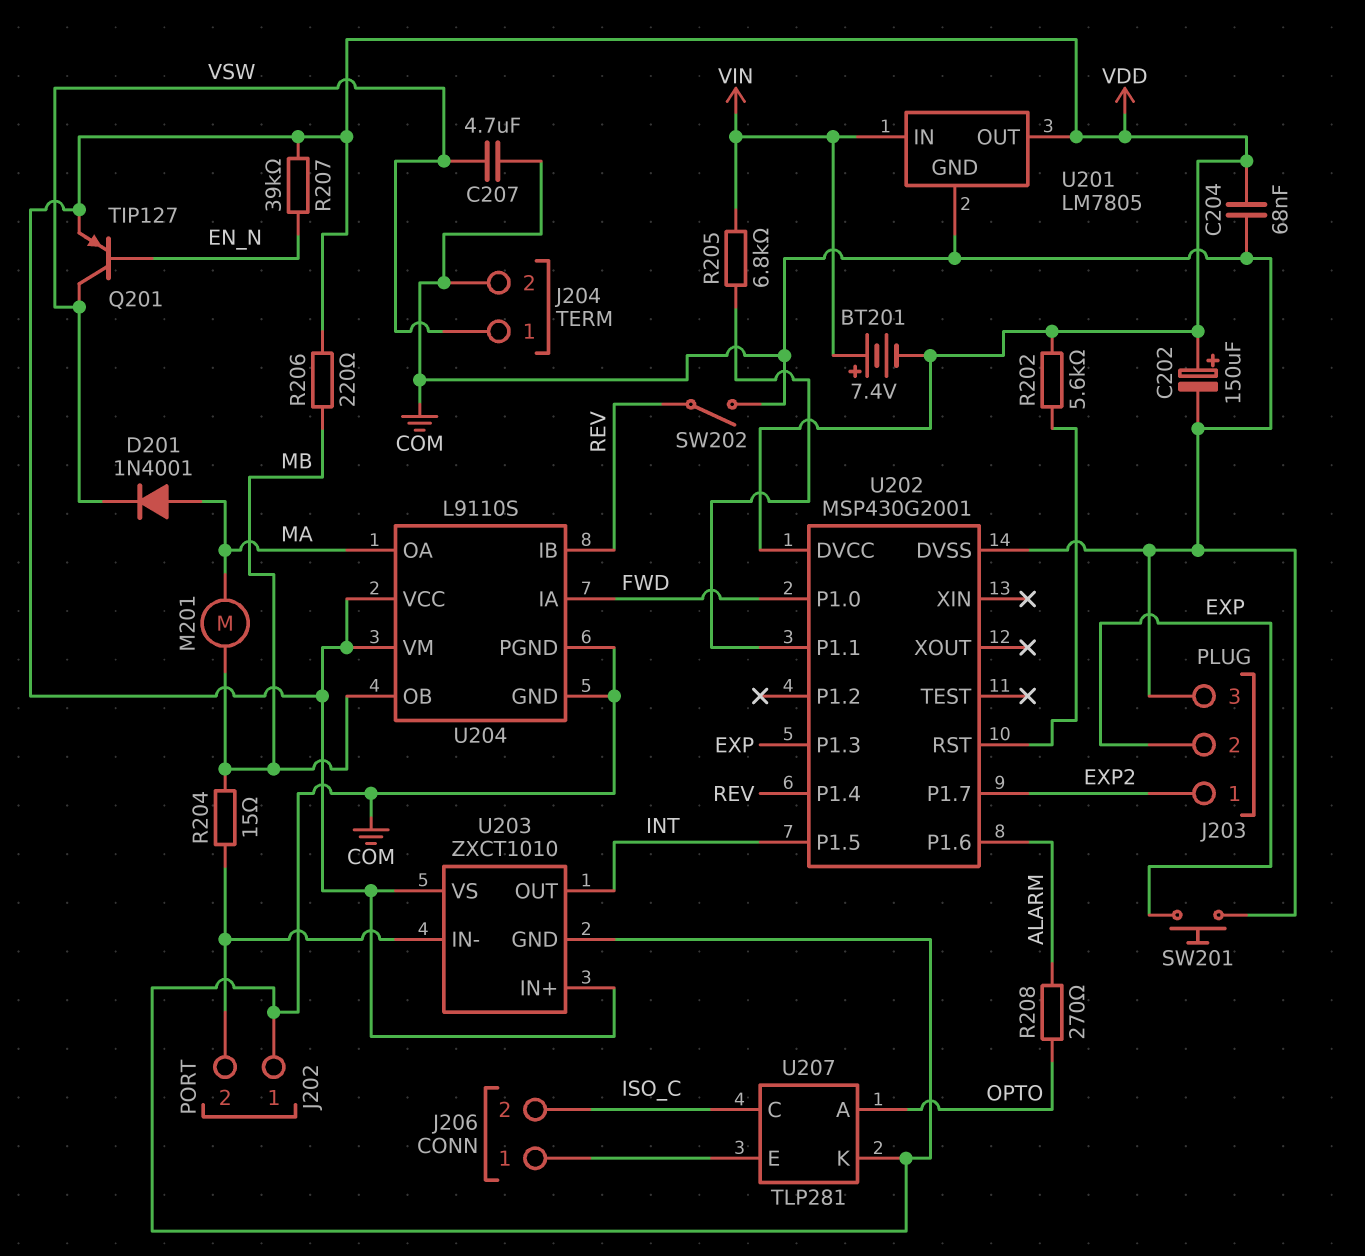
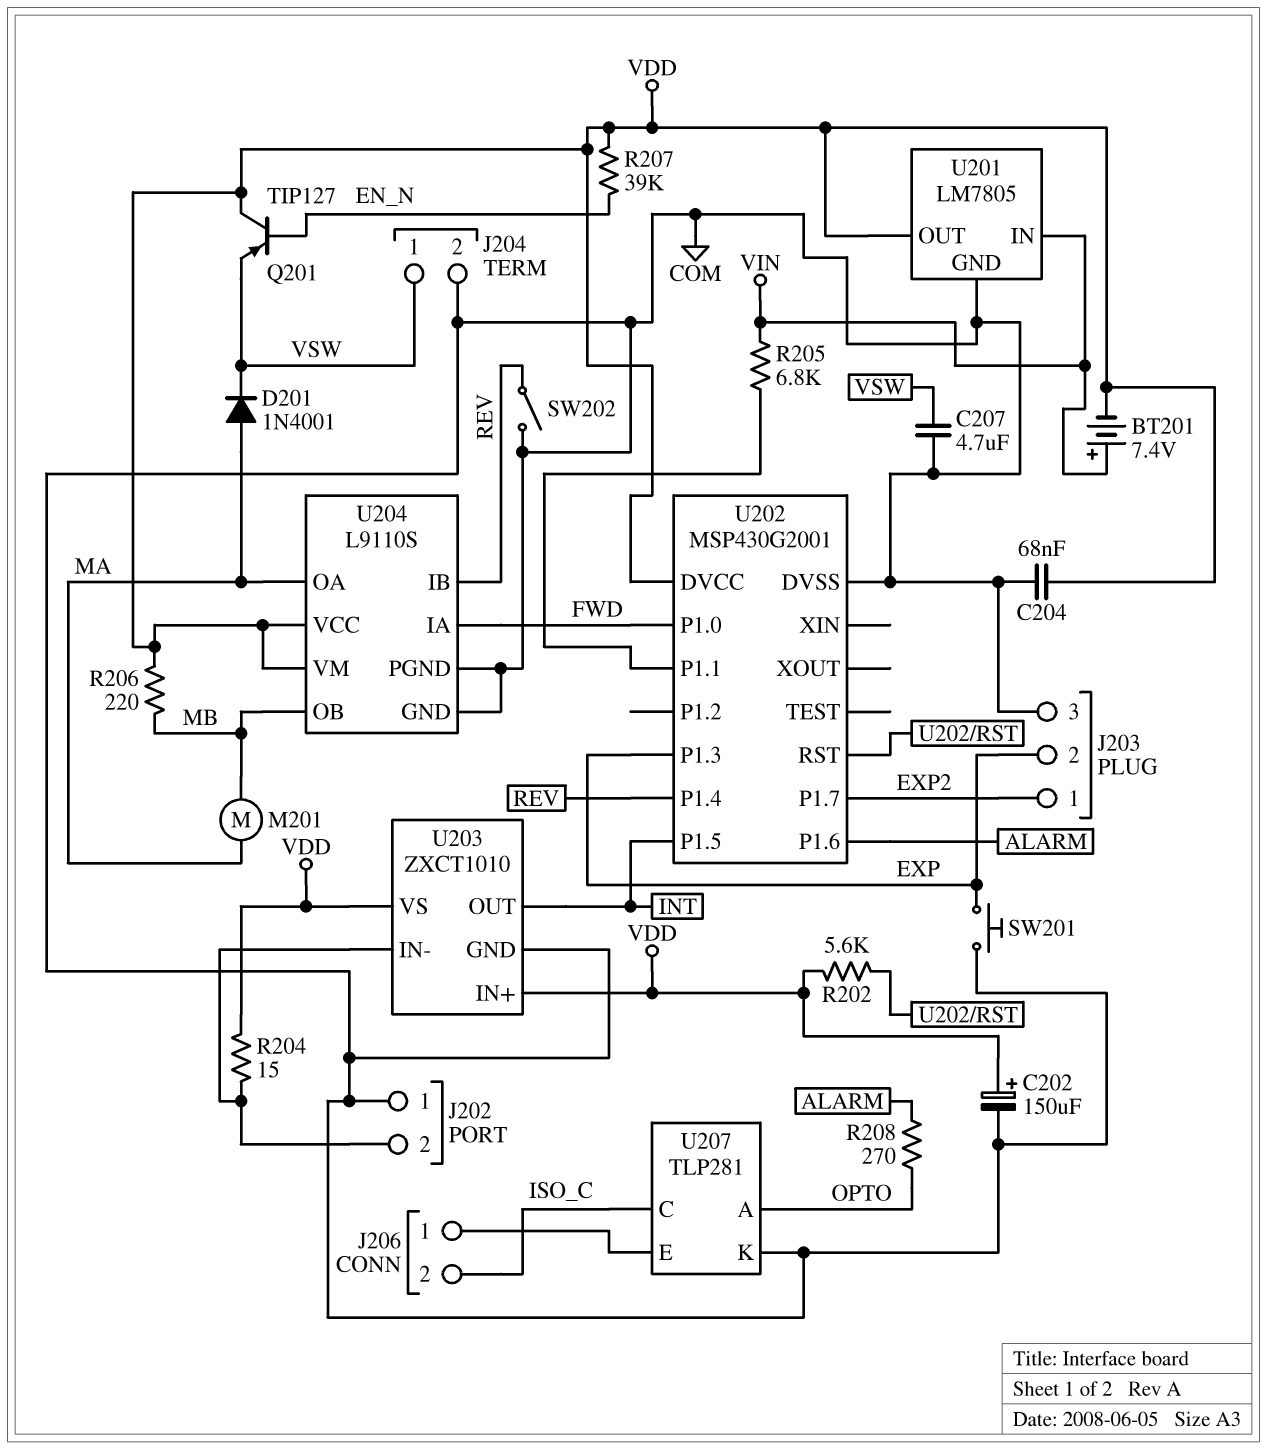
Q201: PNP TIP127 (B EN_N, C VSW, E VDD) -> PNP TIP127 (B EN_N, C VDD, E VSW)
R204: 15 (J202/2, MB) -> 15 (J202/2, VDD)

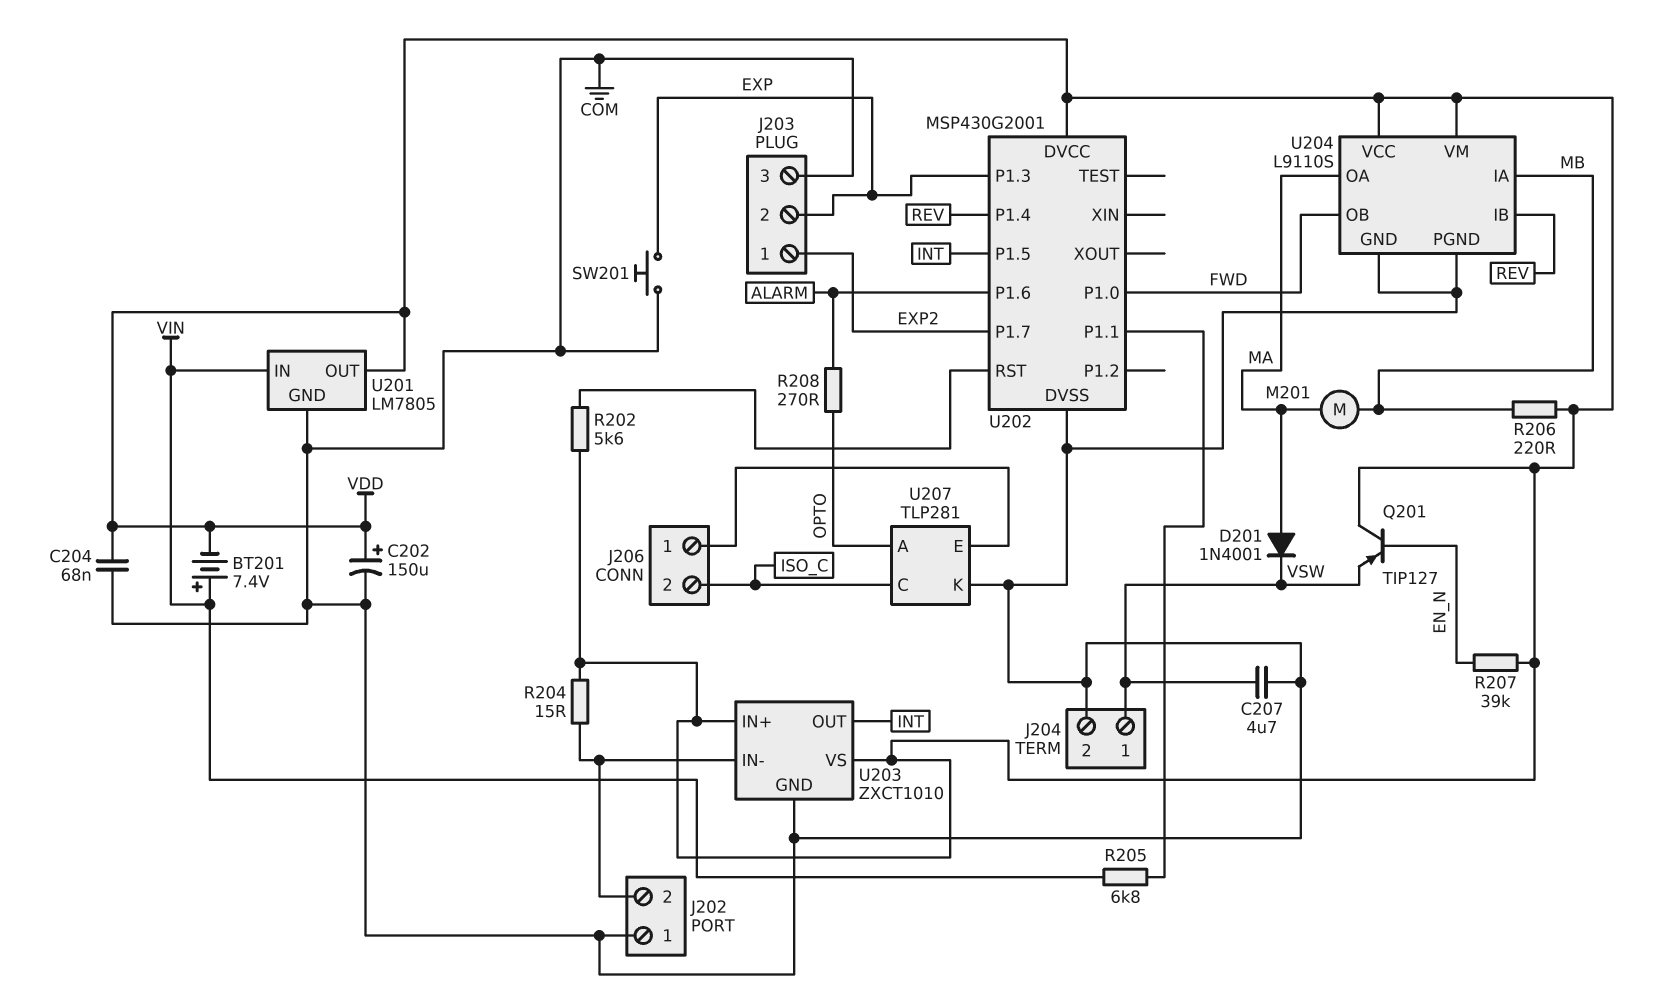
SW202: switch (COM, REV) -> none
U204 pin IA: FWD -> MB
U204 pin OB: MB -> FWD

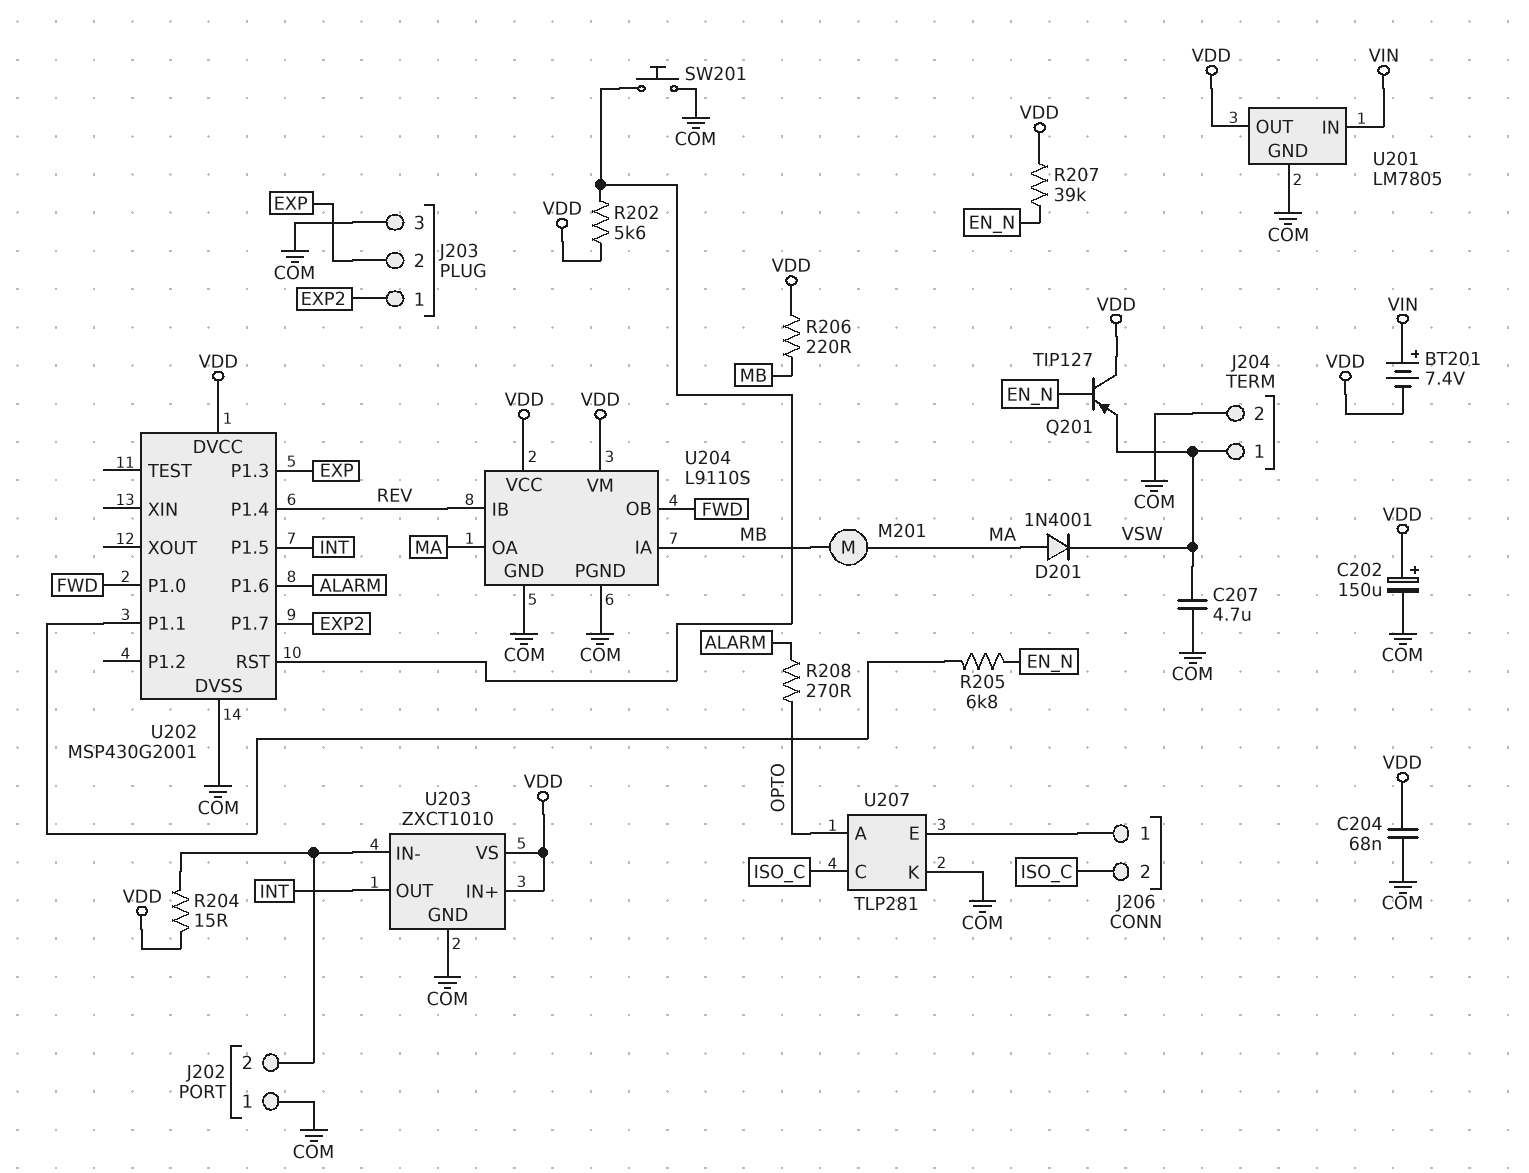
R205: 6.8k (U202/P1.1, VIN) -> 6.8k (EN_N, U202/P1.1)
SW201: button (COM, EXP) -> button (COM, U202/RST)

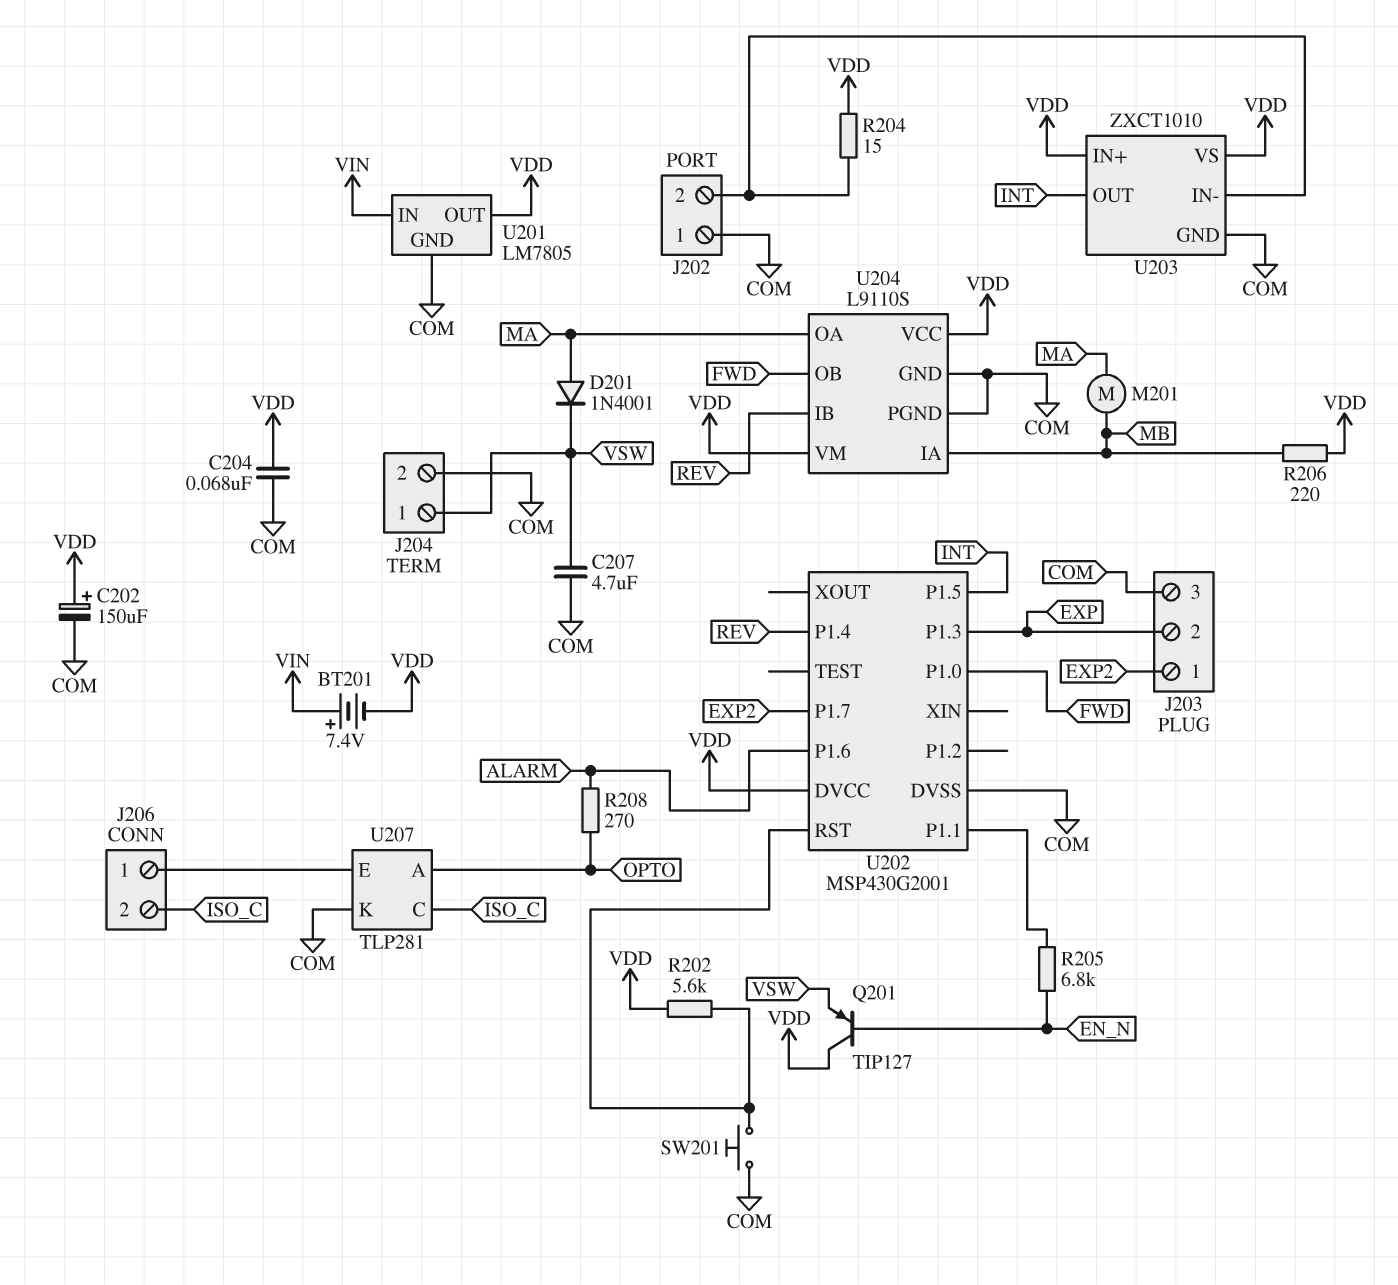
R207: 39k (EN_N, VDD) -> none

